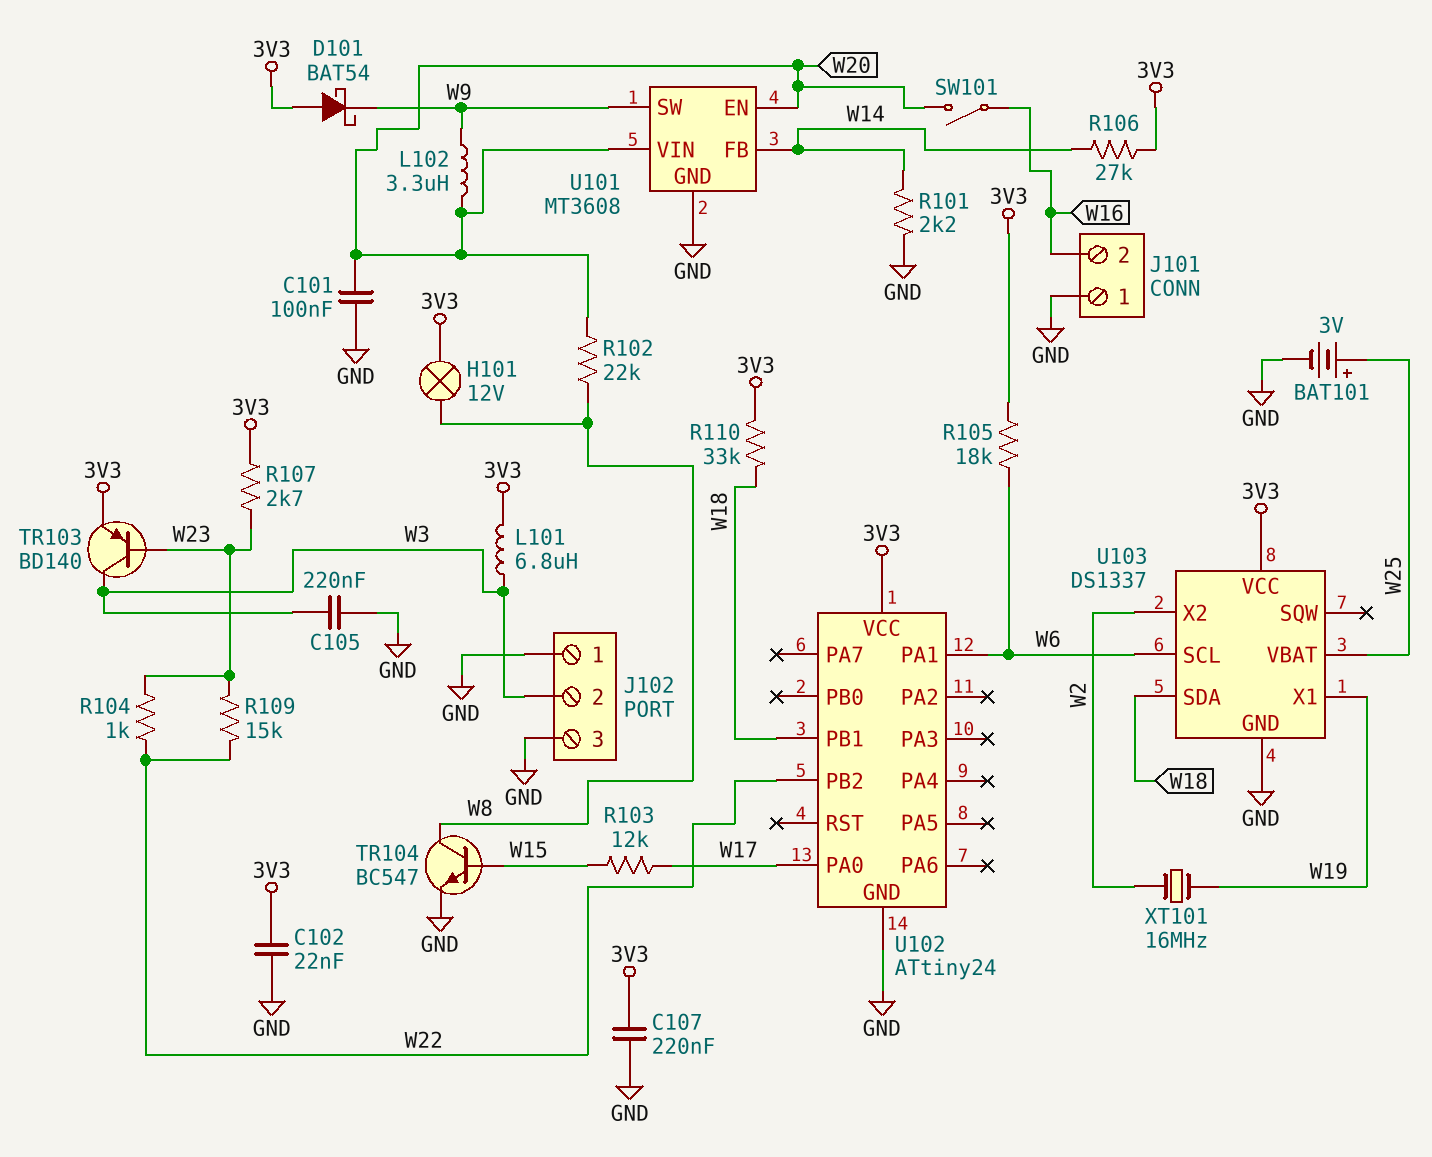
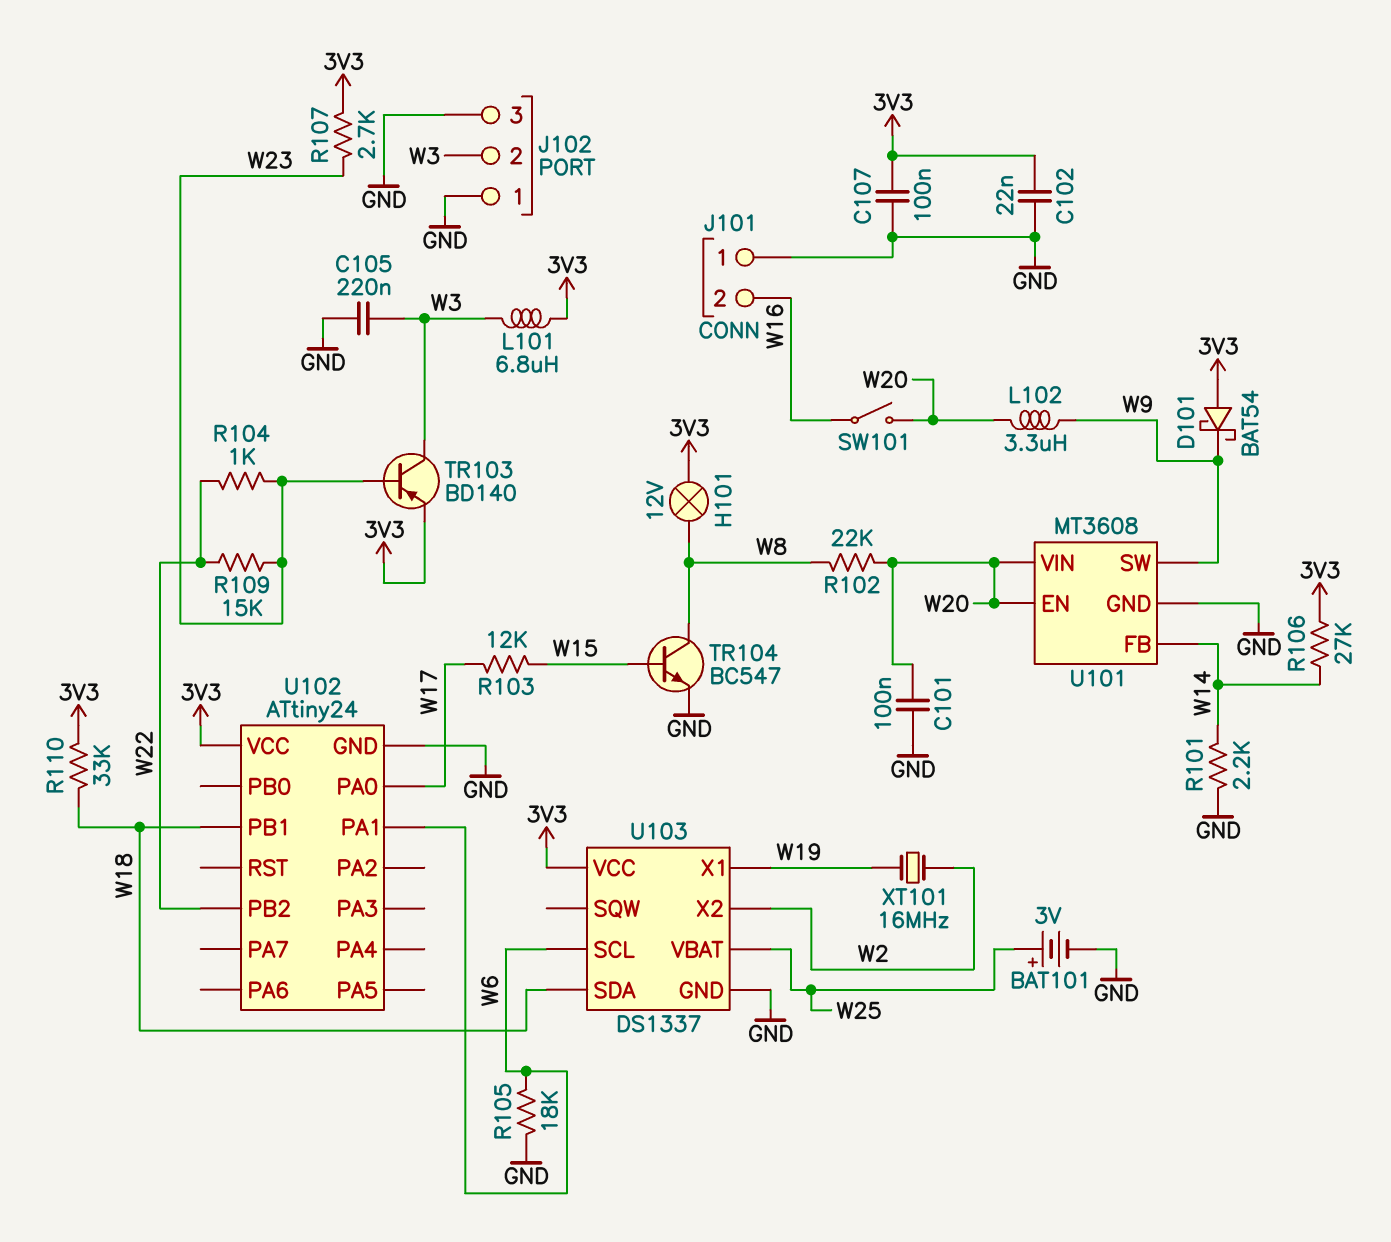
C107: 220nF (3V3, GND) -> 100nF (3V3, GND)
R105: 18k (3V3, W6) -> 18k (GND, W6)

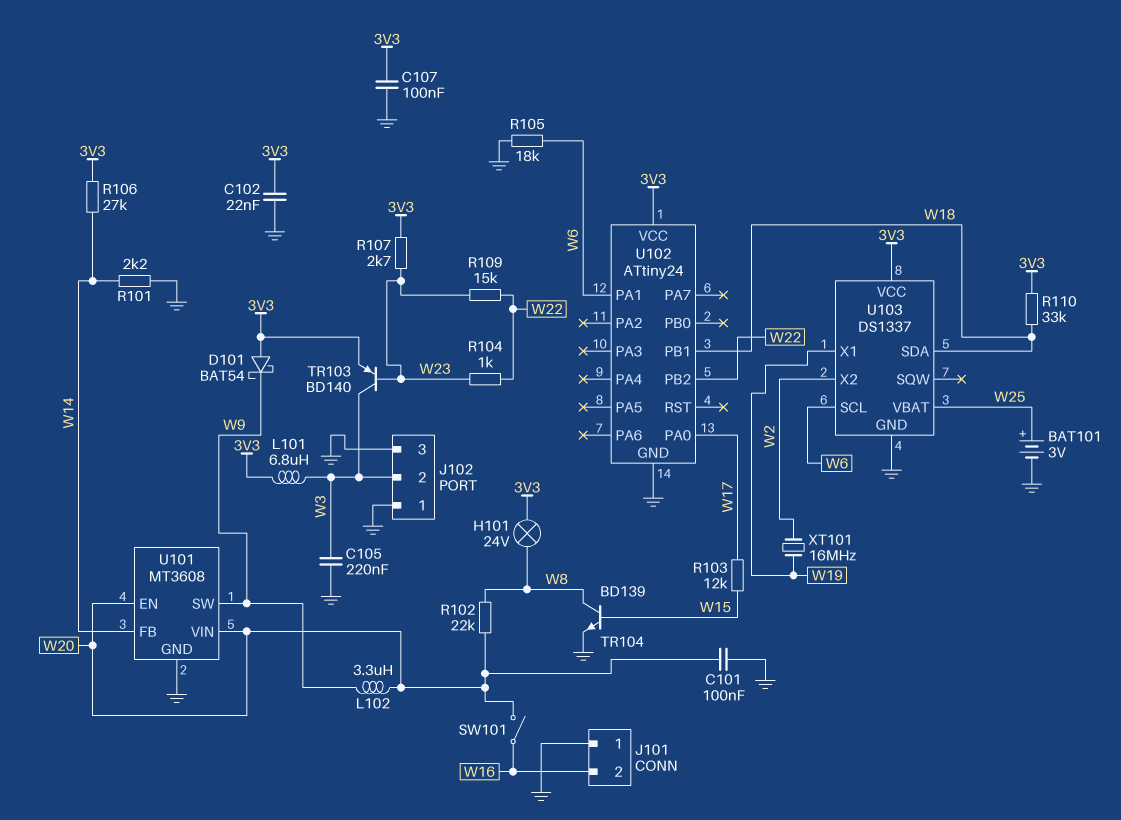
H101: lamp 12V (3V3, W8) -> lamp 24V (3V3, W8)
TR104: NPN BC547 (B W15, C W8, E GND) -> NPN BD139 (B W15, C W8, E GND)

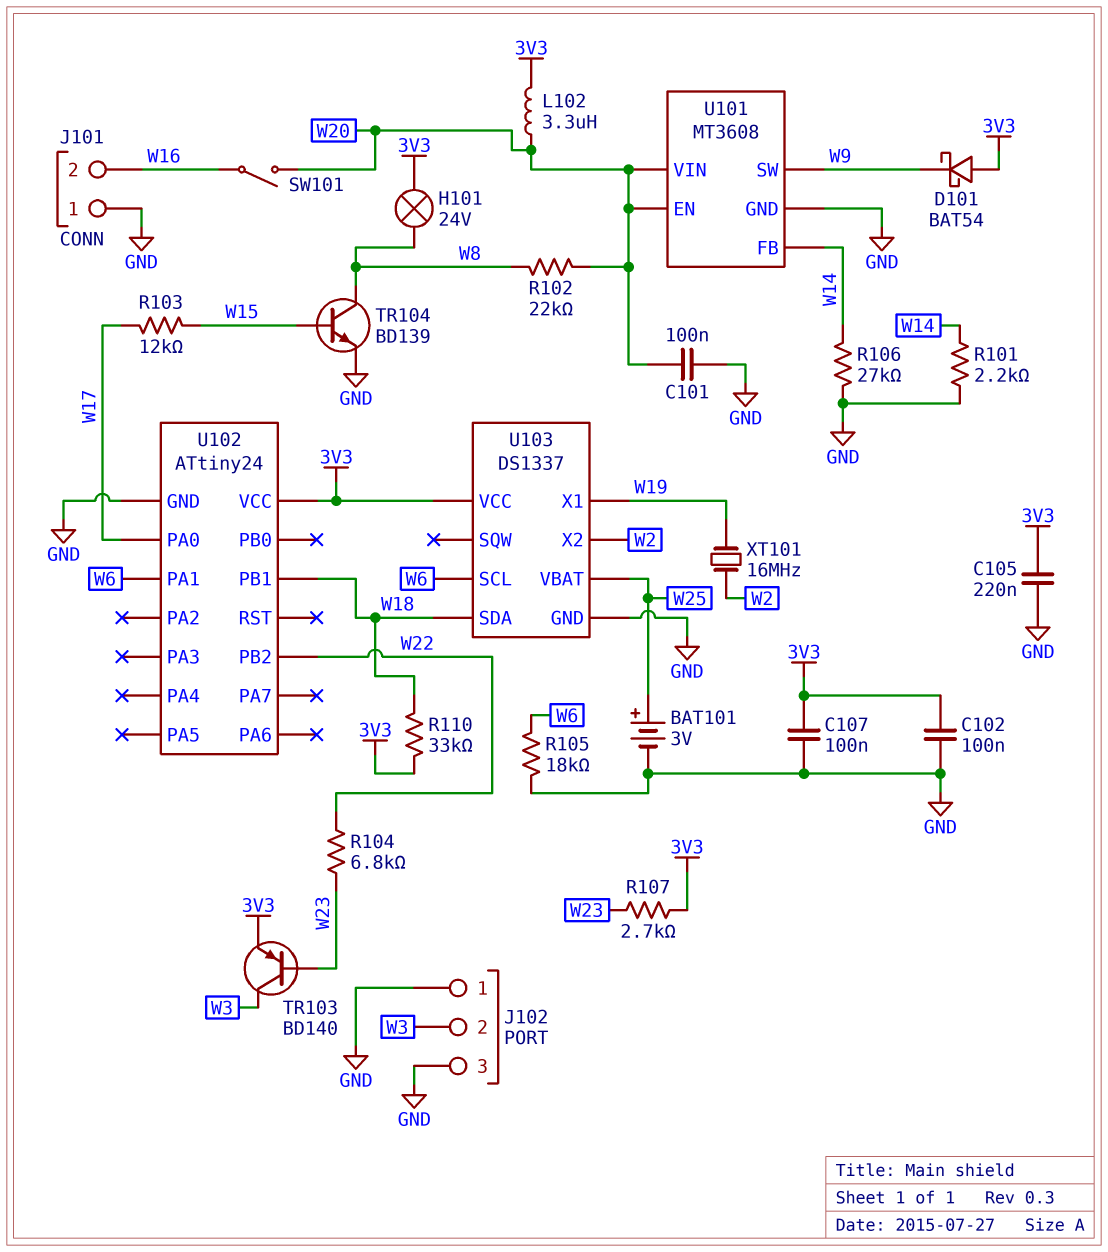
C102: 22nF (3V3, GND) -> 100nF (3V3, GND)
C105: 220nF (GND, W3) -> 220nF (3V3, GND)
L101: 6.8uH (3V3, W3) -> none
L102: 3.3uH (W9, W20) -> 3.3uH (3V3, W20)
R104: 1k (W22, W23) -> 6.8k (W22, W23)
R106: 27k (3V3, W14) -> 27k (GND, W14)
R109: 15k (W22, W23) -> none

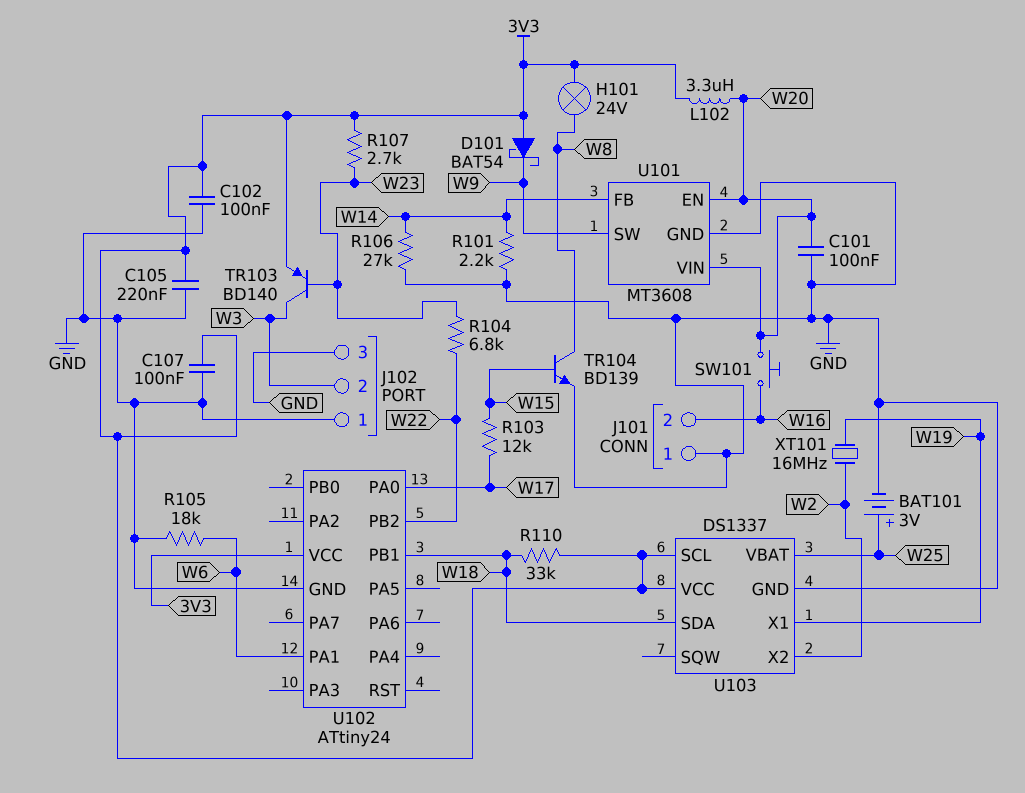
R102: 22k (W8, W20) -> none
SW101: switch (W16, W20) -> button (W16, W20)
U103 pin SCL: W6 -> 3V3

